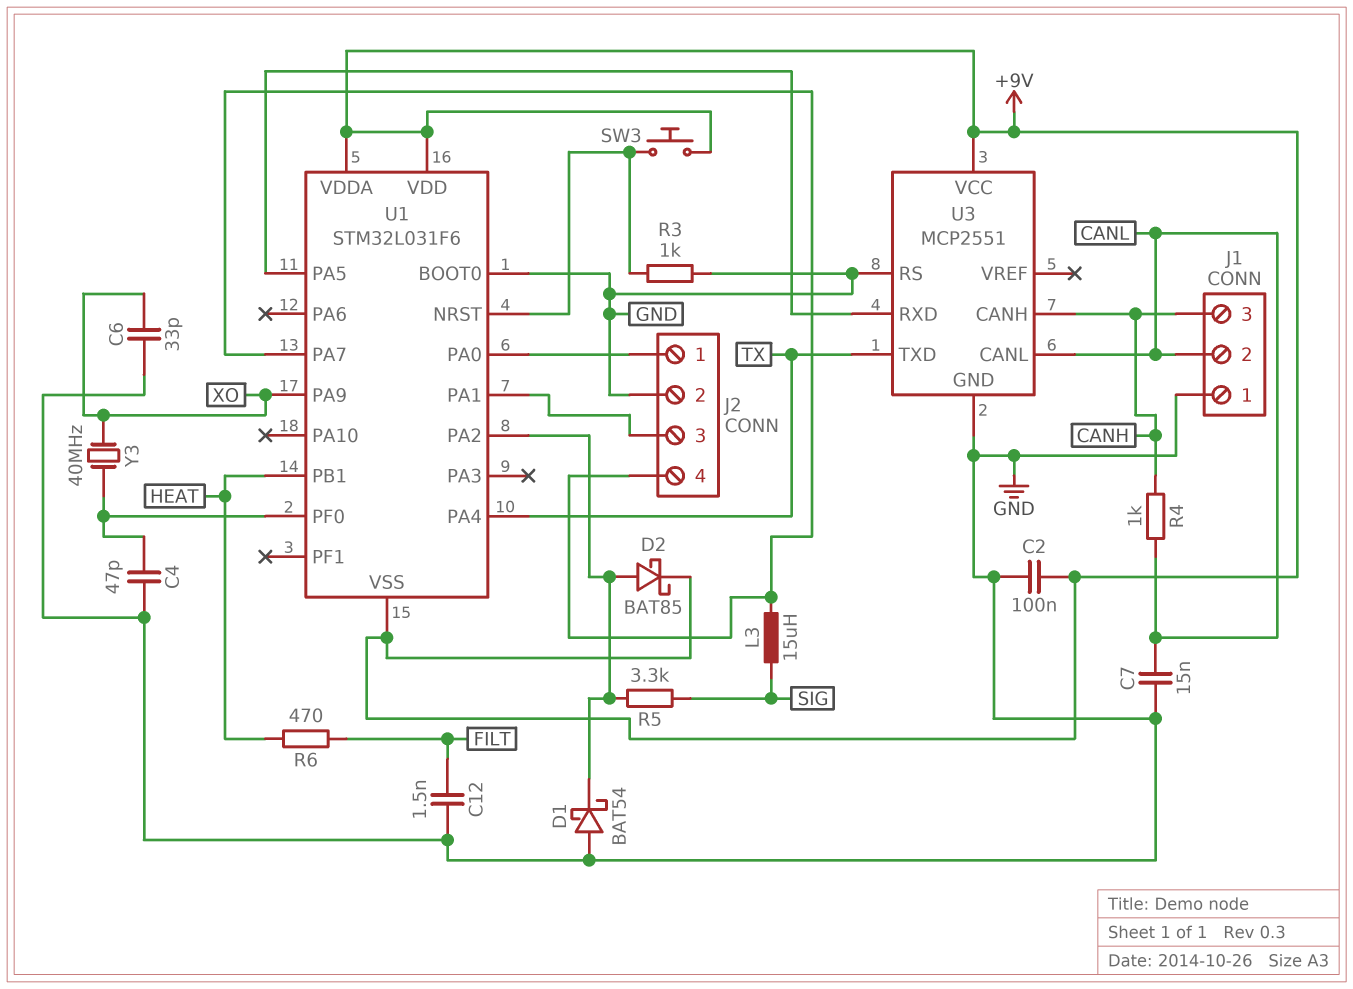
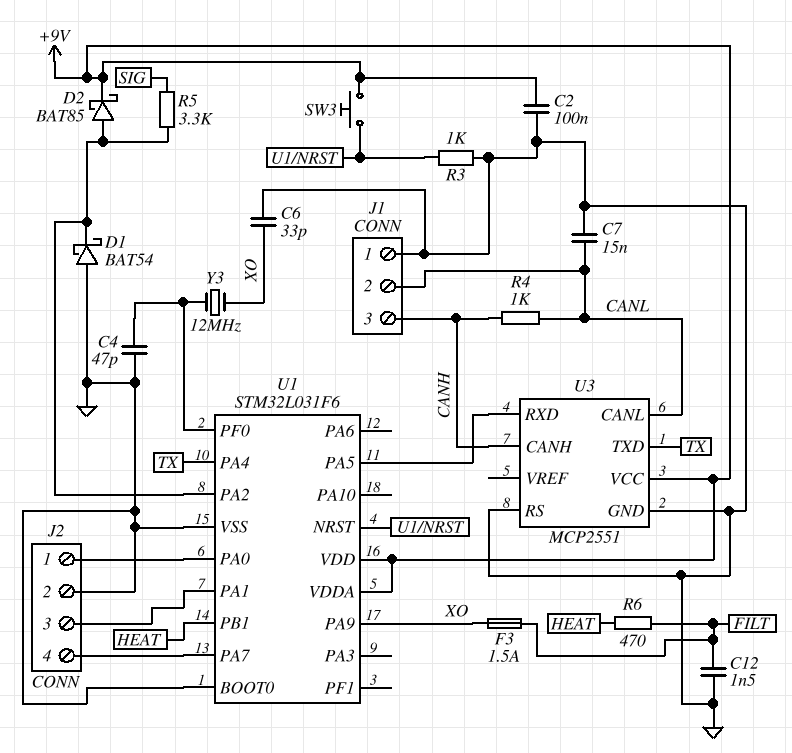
F3: none -> 1.5A (FILT, XO)
L3: 15uH (J2/4, SIG) -> none
U1 pin VSS: +9V -> GND
Y3: 40MHz (U1/PF0, XO) -> 12MHz (U1/PF0, XO)

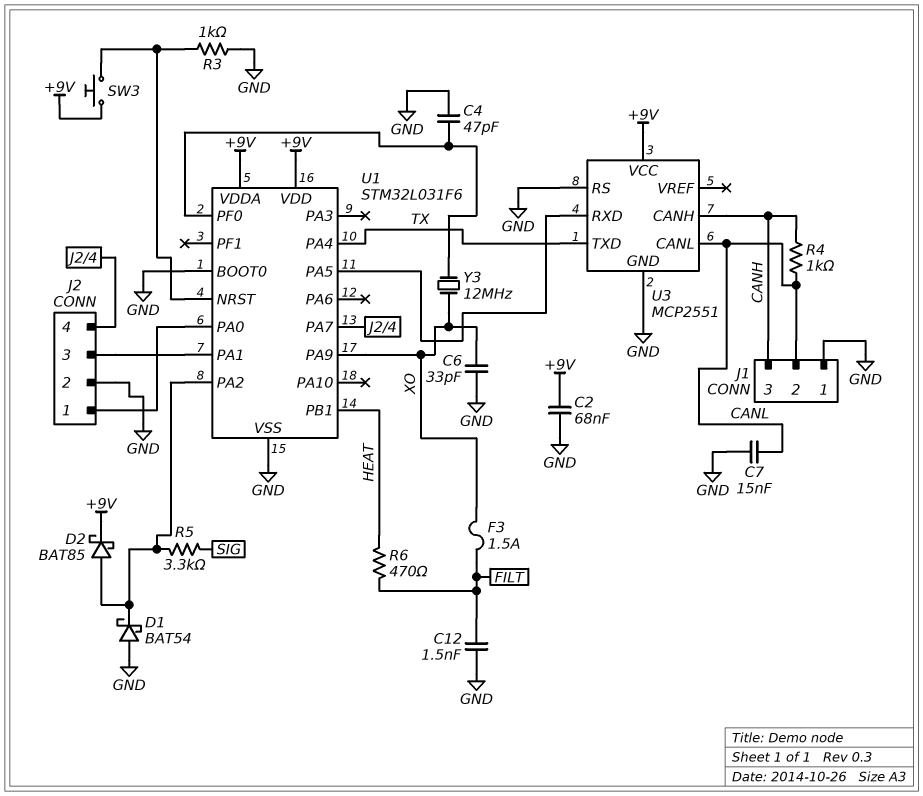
C2: 100nF (+9V, GND) -> 68nF (+9V, GND)

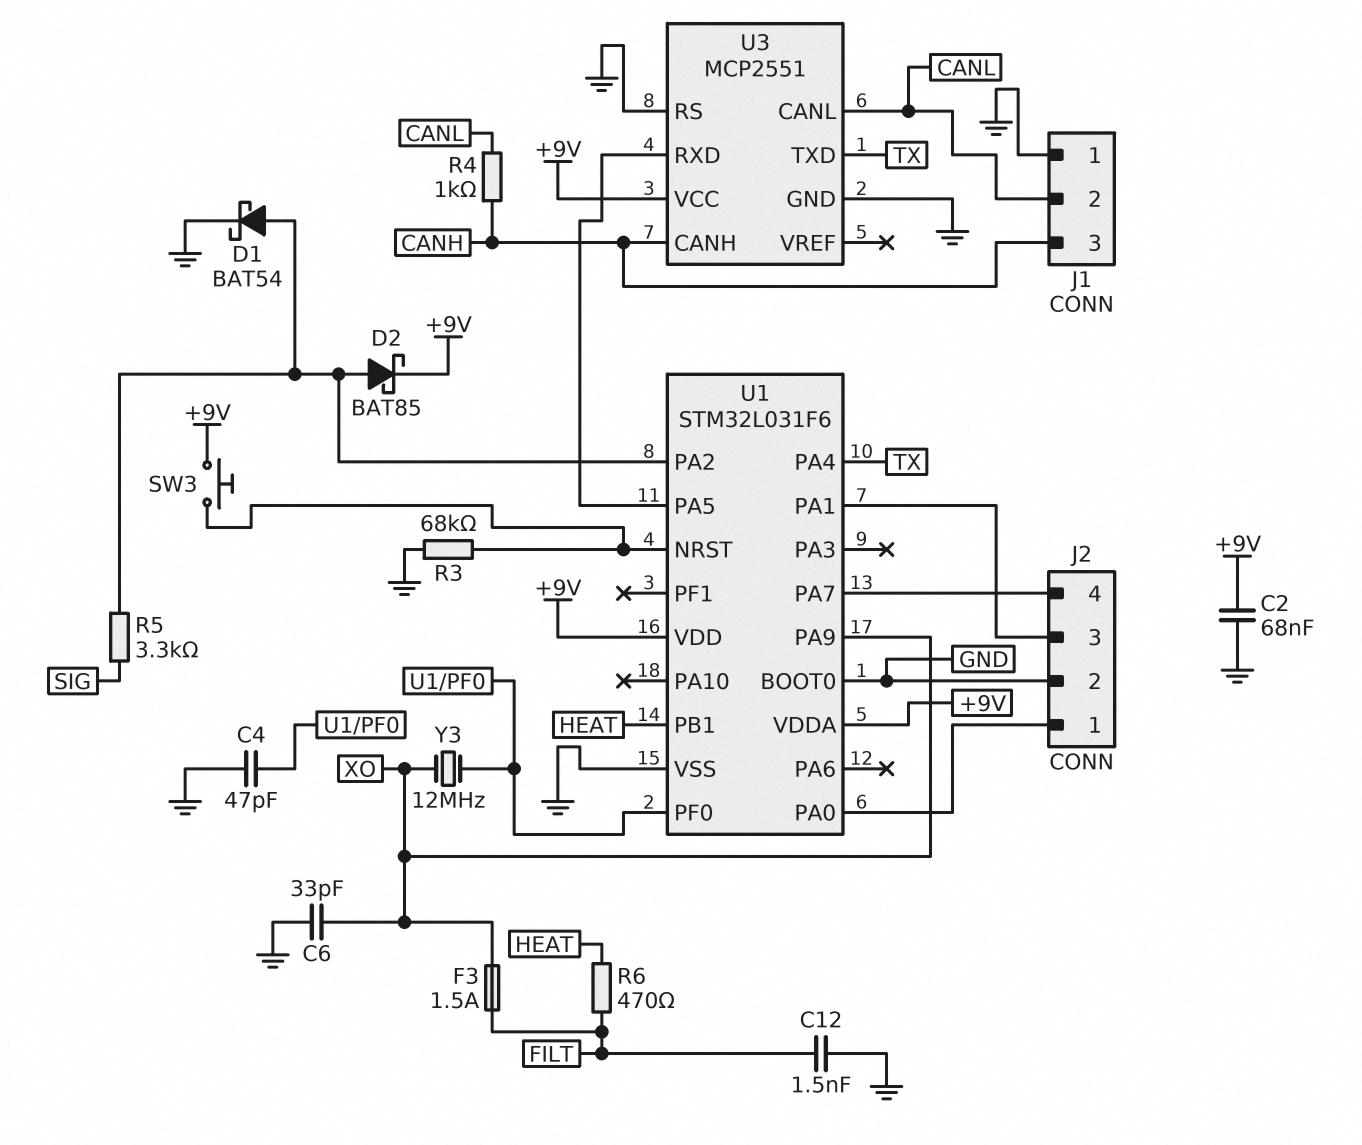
C7: 15nF (CANL, GND) -> none
D1: schottky BAT54 (A GND, K U1/PA2) -> schottky BAT54 (A U1/PA2, K GND)
R3: 1k (GND, U1/NRST) -> 68k (GND, U1/NRST)

